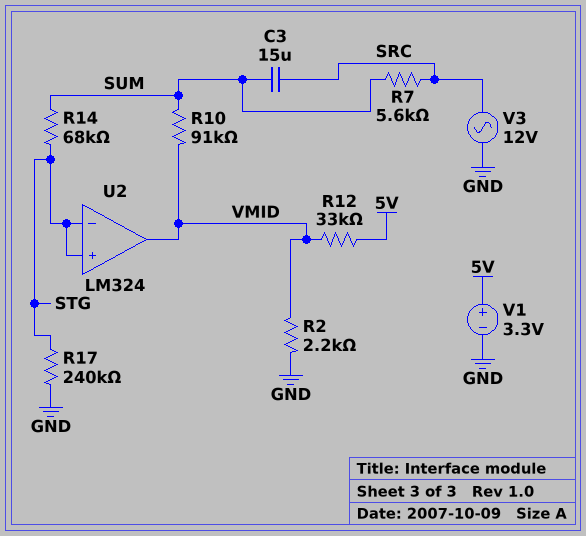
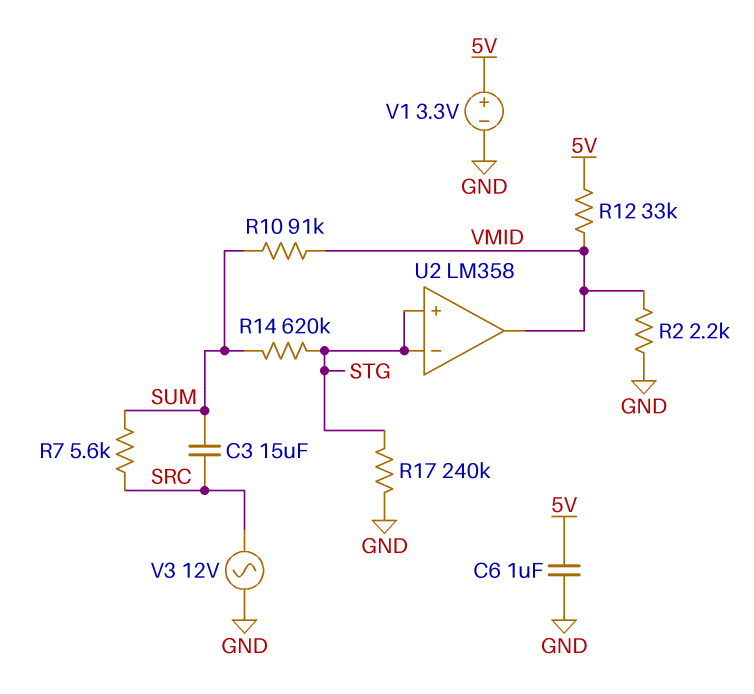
C6: none -> 1uF (5V, GND)
R14: 68k (STG, SUM) -> 620k (STG, SUM)
U2: LM324 -> LM358

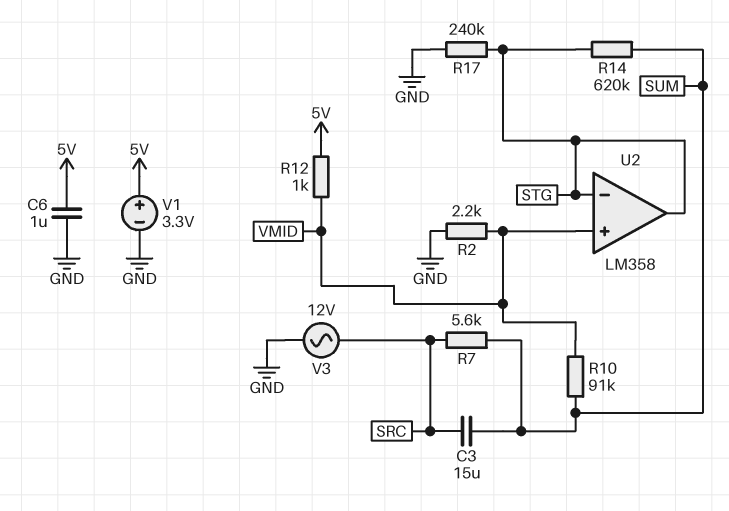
R12: 33k (5V, VMID) -> 1k (5V, VMID)
U2 pin in+: STG -> VMID
U2 pin out: VMID -> STG

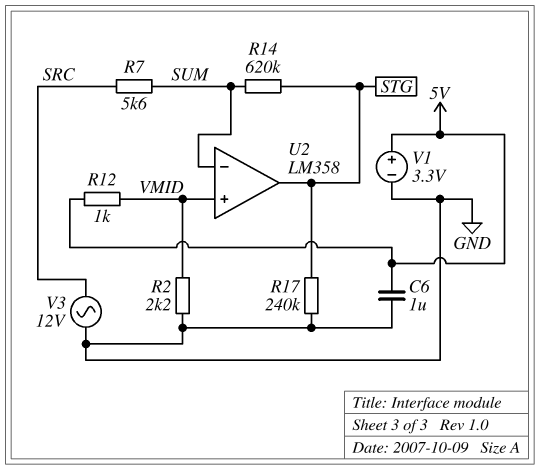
C3: 15uF (SRC, SUM) -> none
R10: 91k (SUM, VMID) -> none
U2 pin in-: STG -> SUM

